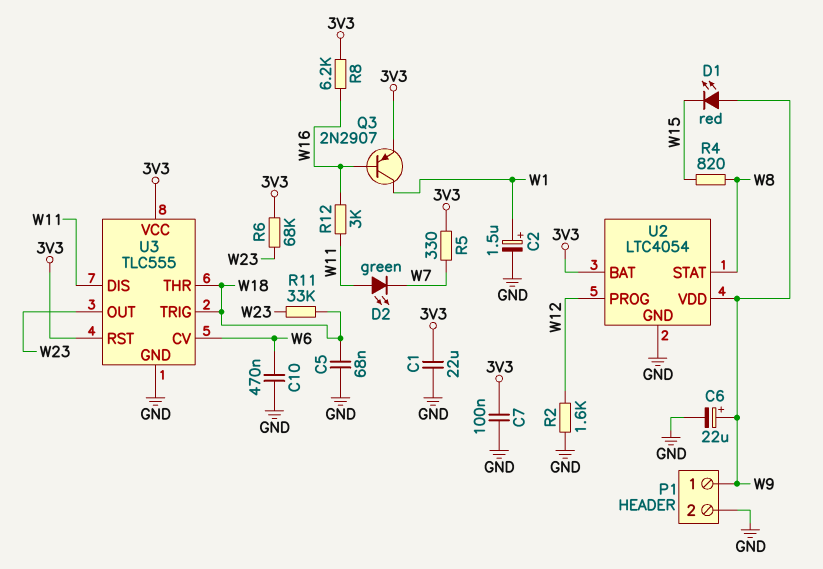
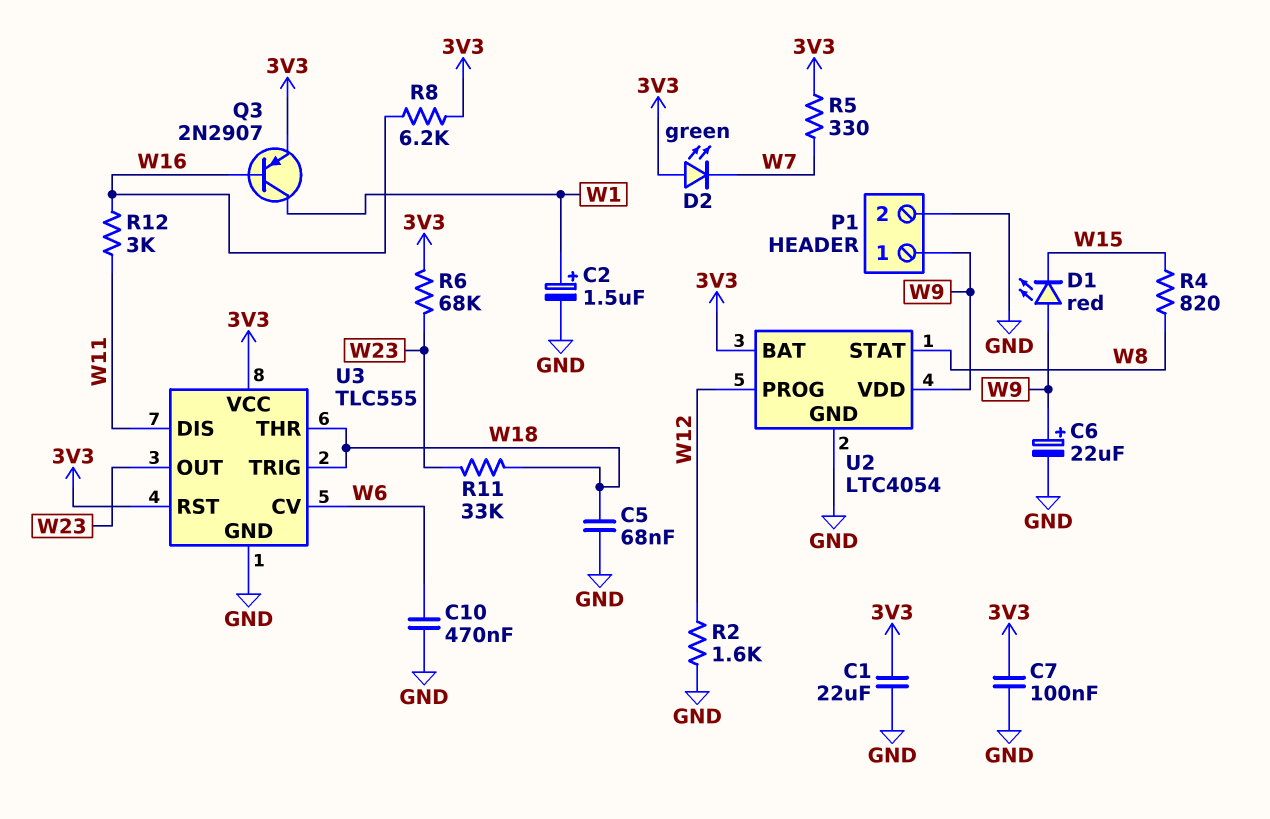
D2: LED green (A W11, K W7) -> LED green (A 3V3, K W7)

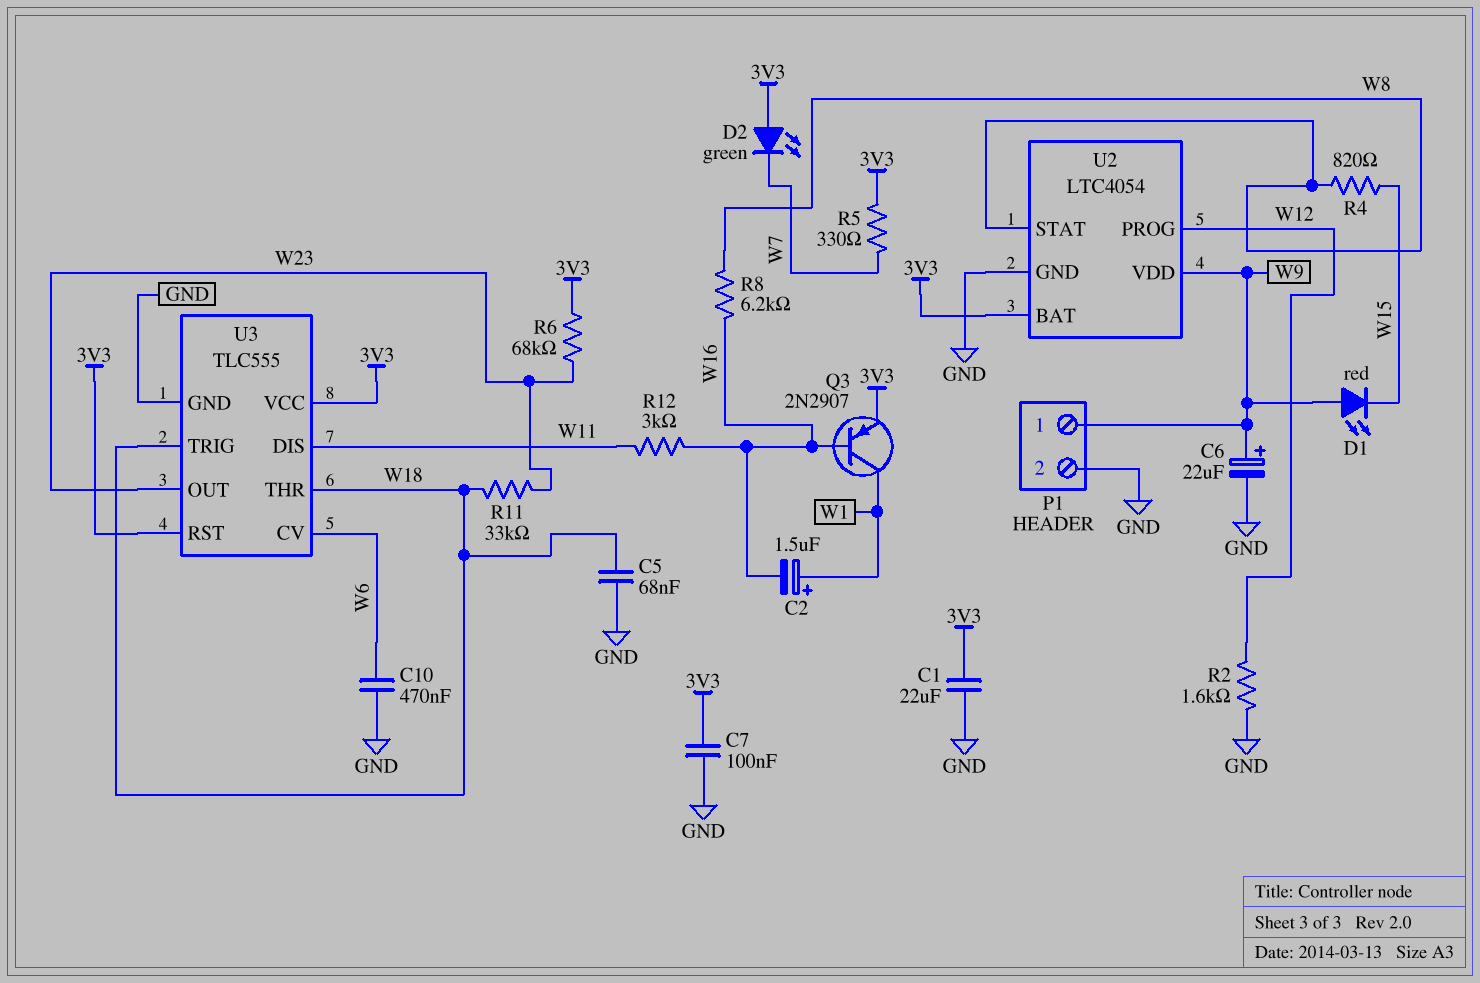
C2: 1.5uF (plus W1, minus GND) -> 1.5uF (plus W1, minus W16)
R8: 6.2k (3V3, W16) -> 6.2k (W8, W16)

